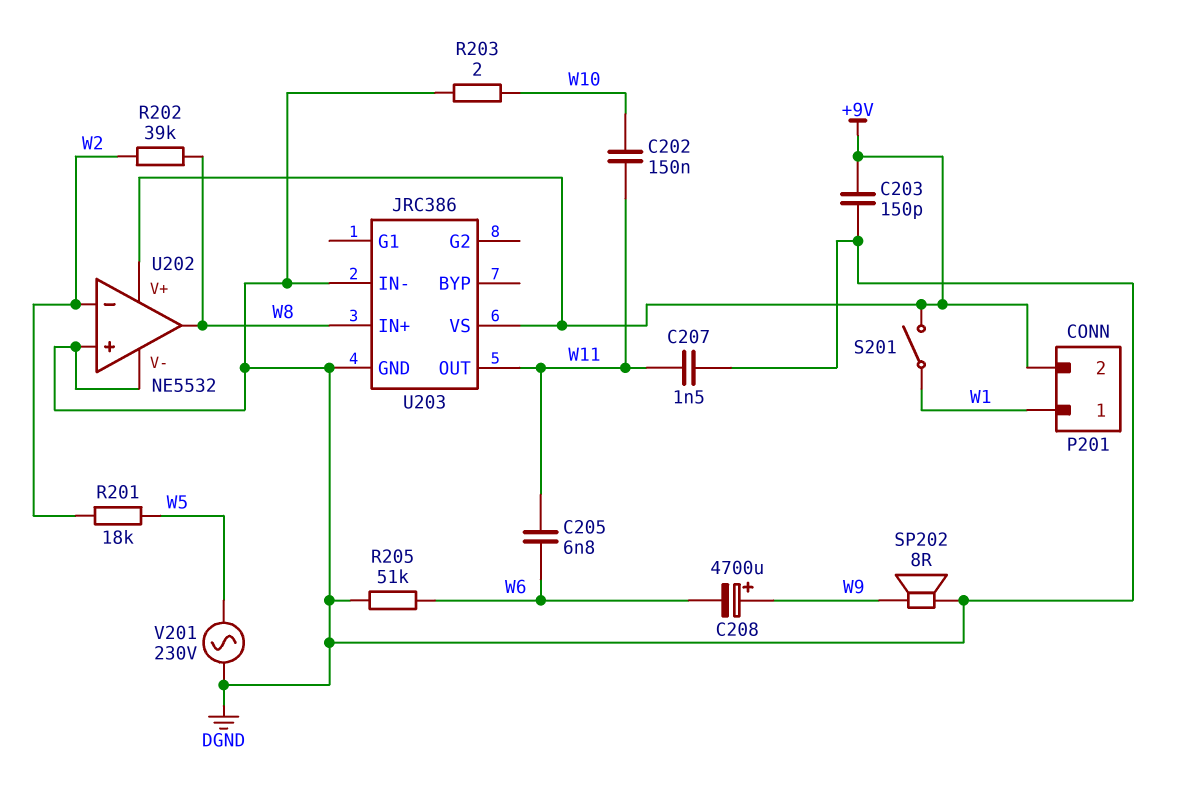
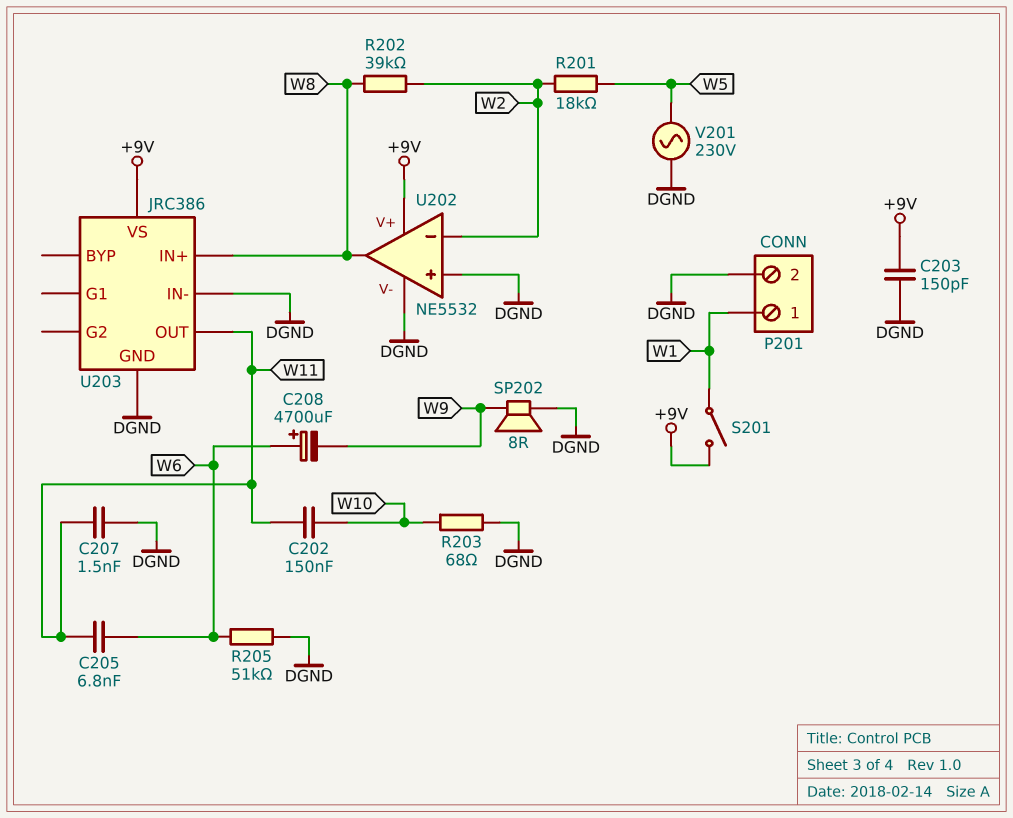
C208: 4700uF (plus W9, minus W6) -> 4700uF (plus W6, minus W9)
P201 pin 2: +9V -> DGND
R203: 2 (DGND, W10) -> 68 (DGND, W10)

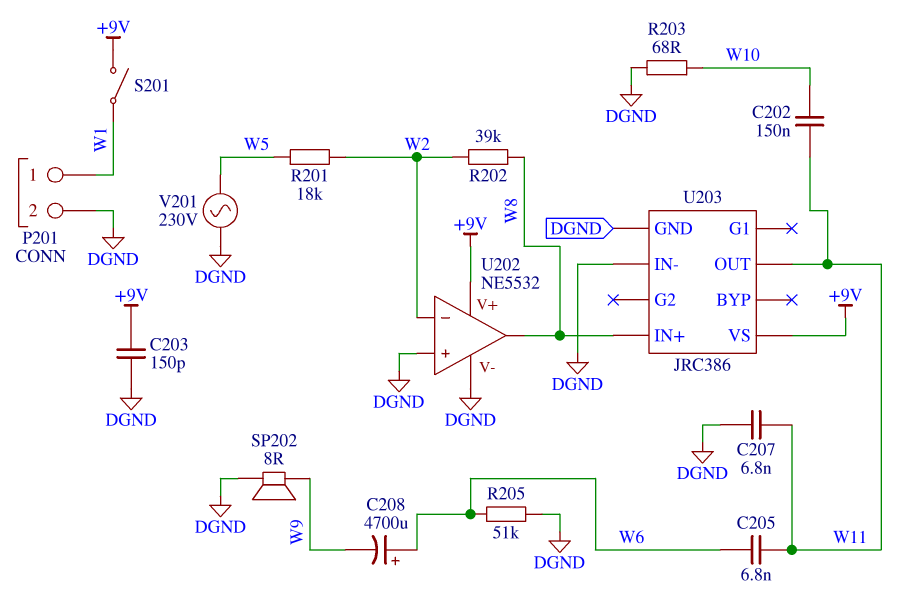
C207: 1.5nF (DGND, W11) -> 6.8nF (DGND, W11)

